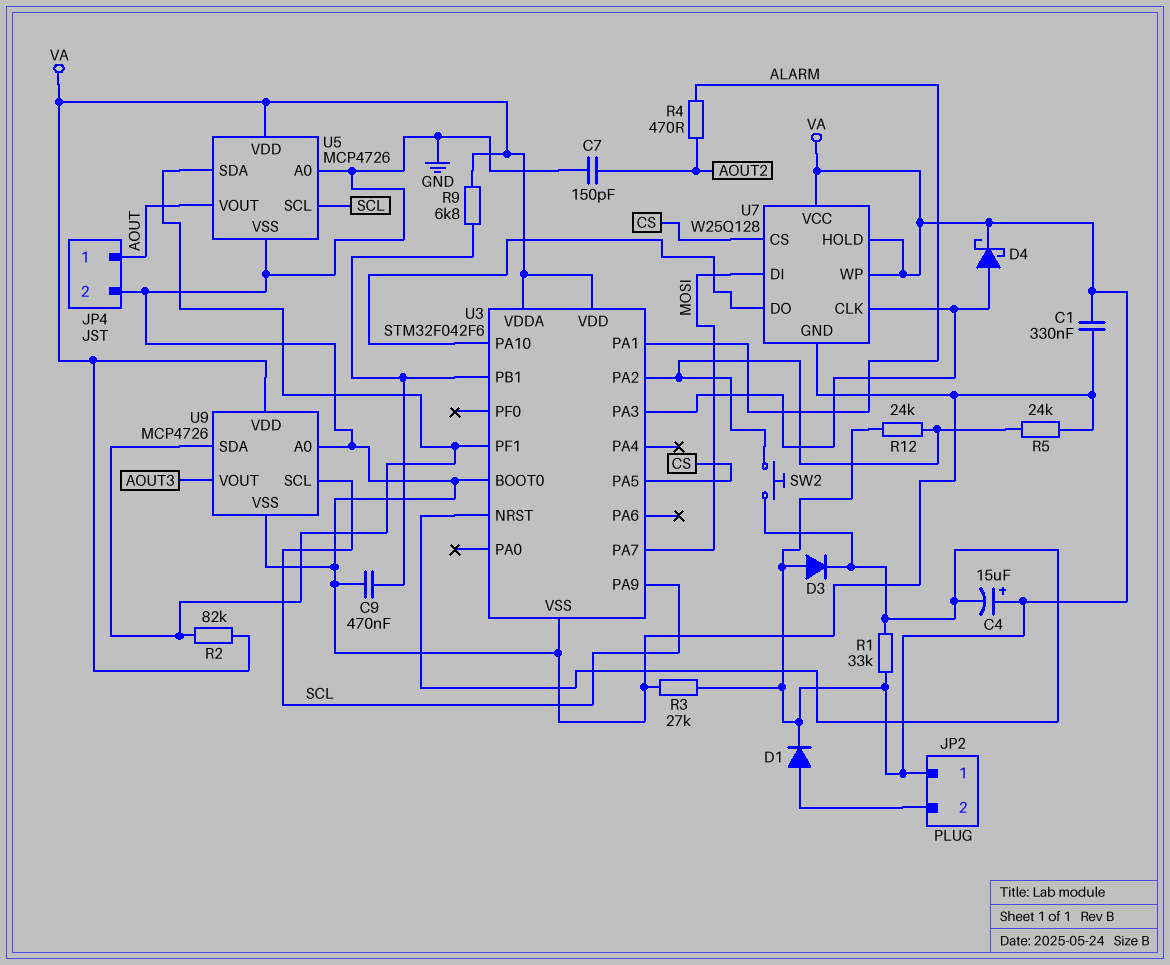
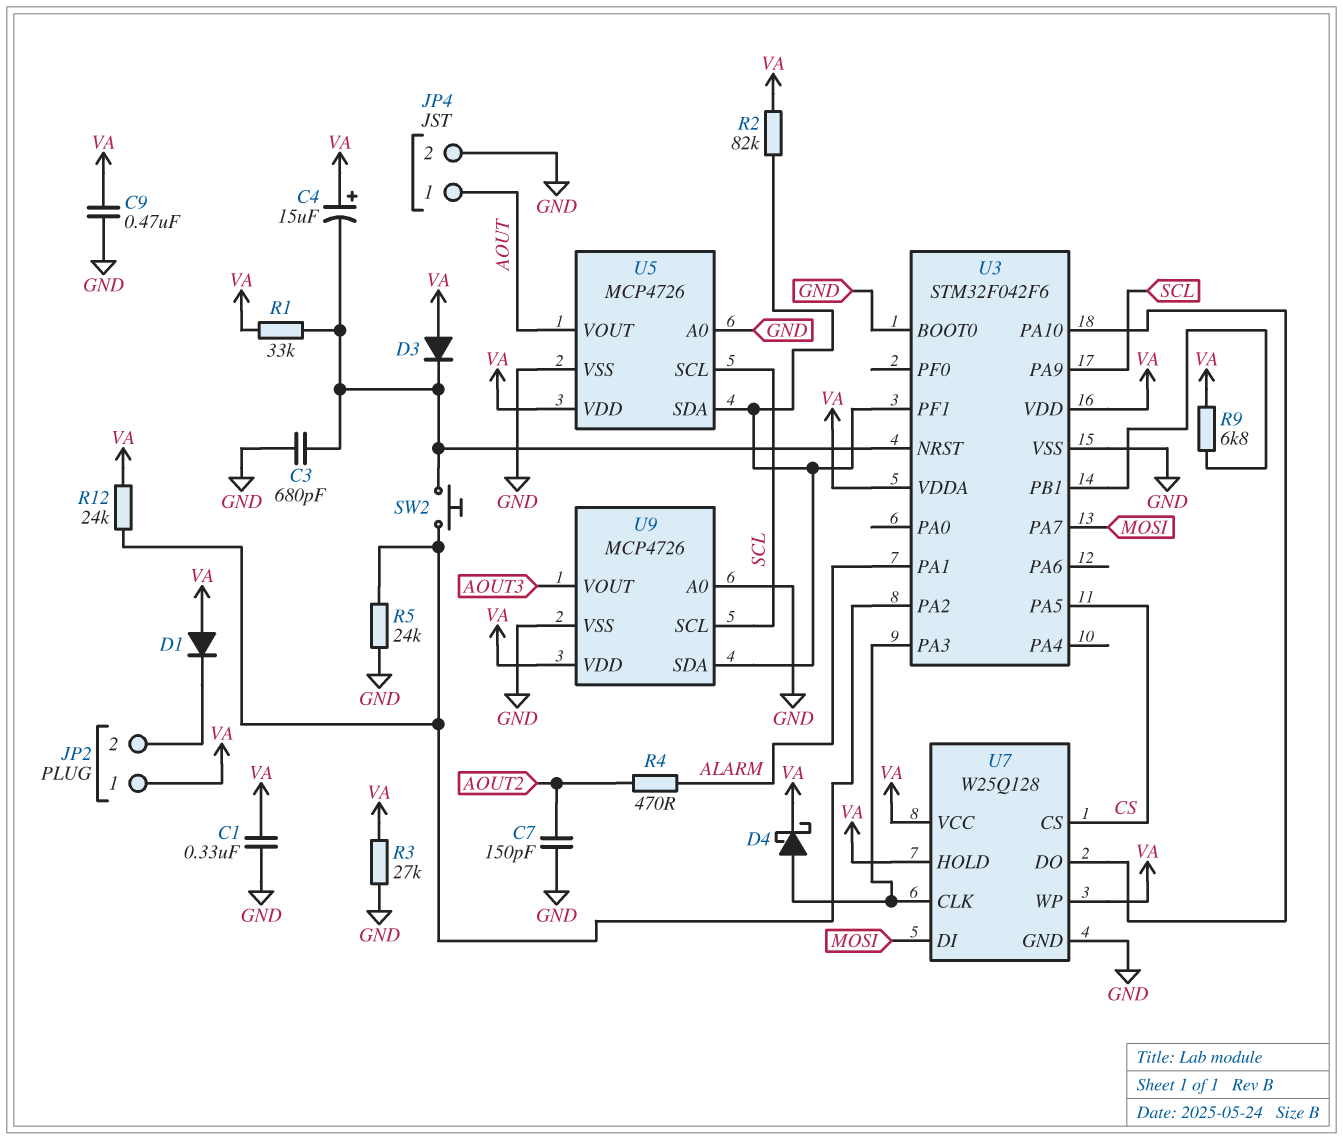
C3: none -> 680pF (GND, U3/NRST)
C9: 470nF (GND, U3/PB1) -> 470nF (GND, VA)
D1: diode (A JP2/2, K VA) -> diode (A VA, K JP2/2)

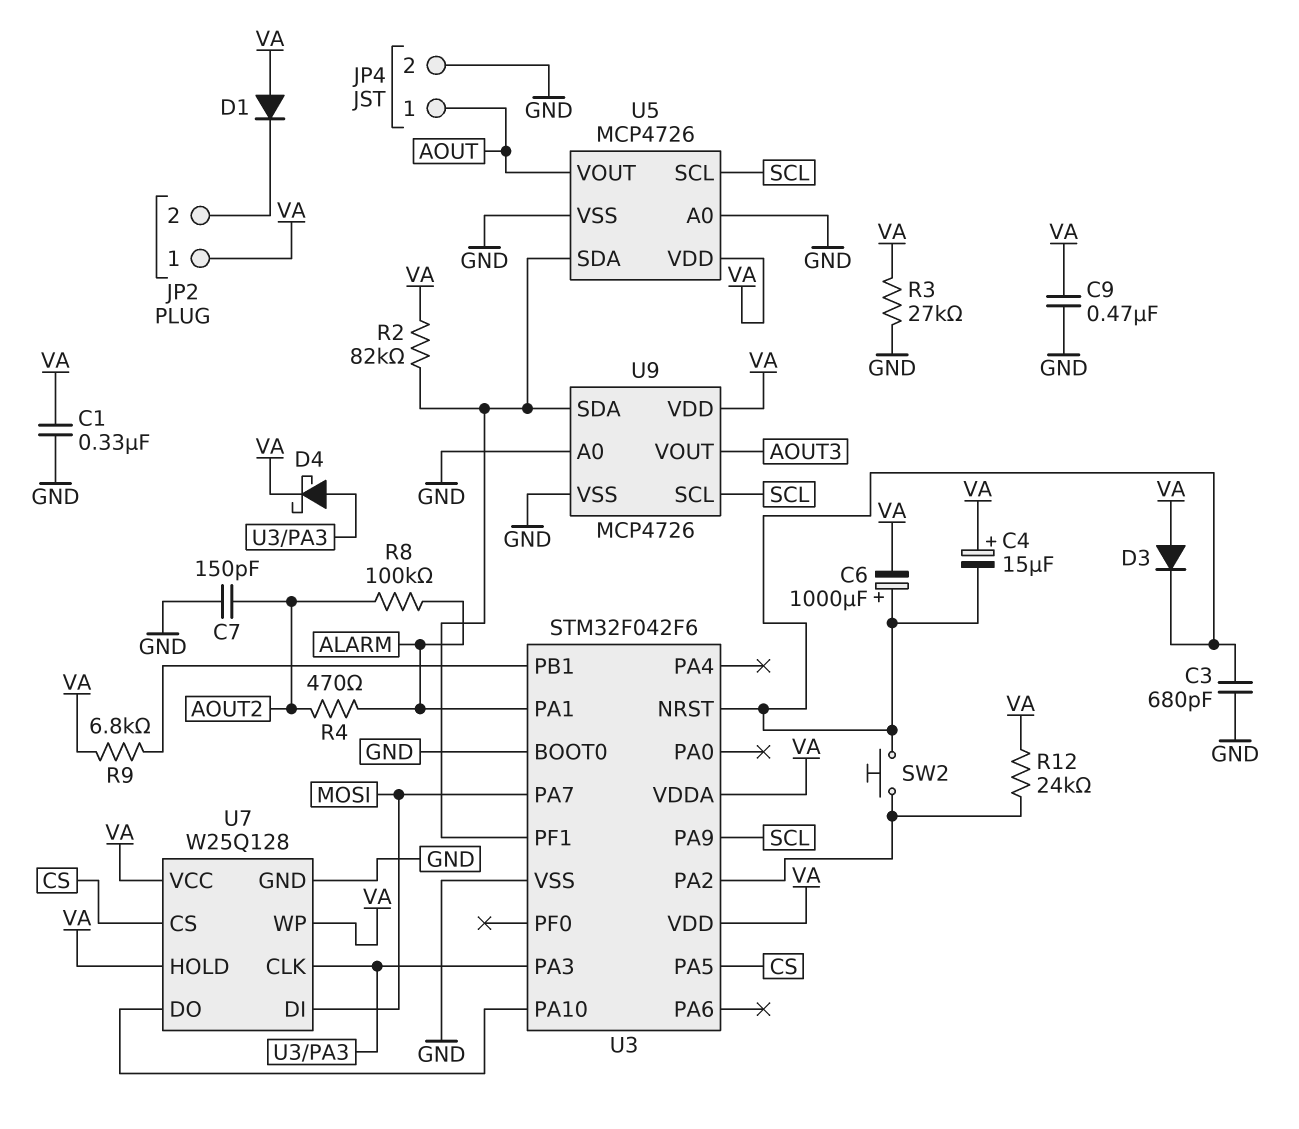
C6: none -> 1000uF (plus U3/NRST, minus VA)
R1: 33k (U3/NRST, VA) -> none
R5: 24k (GND, U3/PA2) -> none
R8: none -> 100k (ALARM, AOUT2)

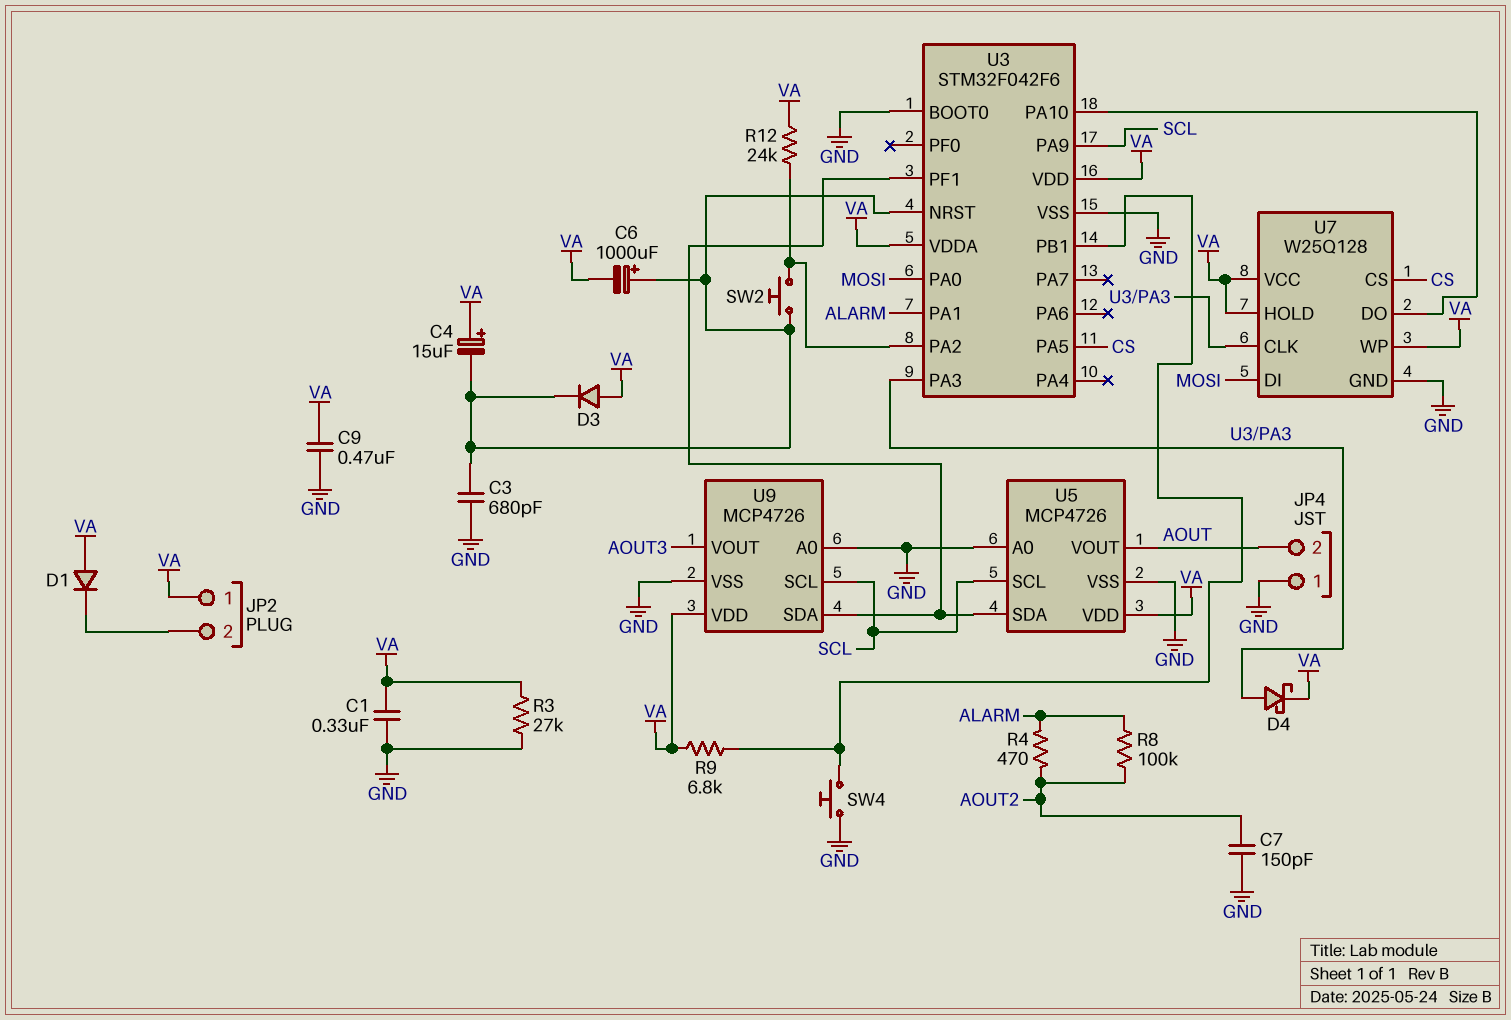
JP4 pin 1: AOUT -> GND
JP4 pin 2: GND -> AOUT
R2: 82k (U3/PF1, VA) -> none
SW4: none -> button (GND, U3/PB1)
U3 pin PA0: none -> MOSI
U3 pin PA7: MOSI -> none

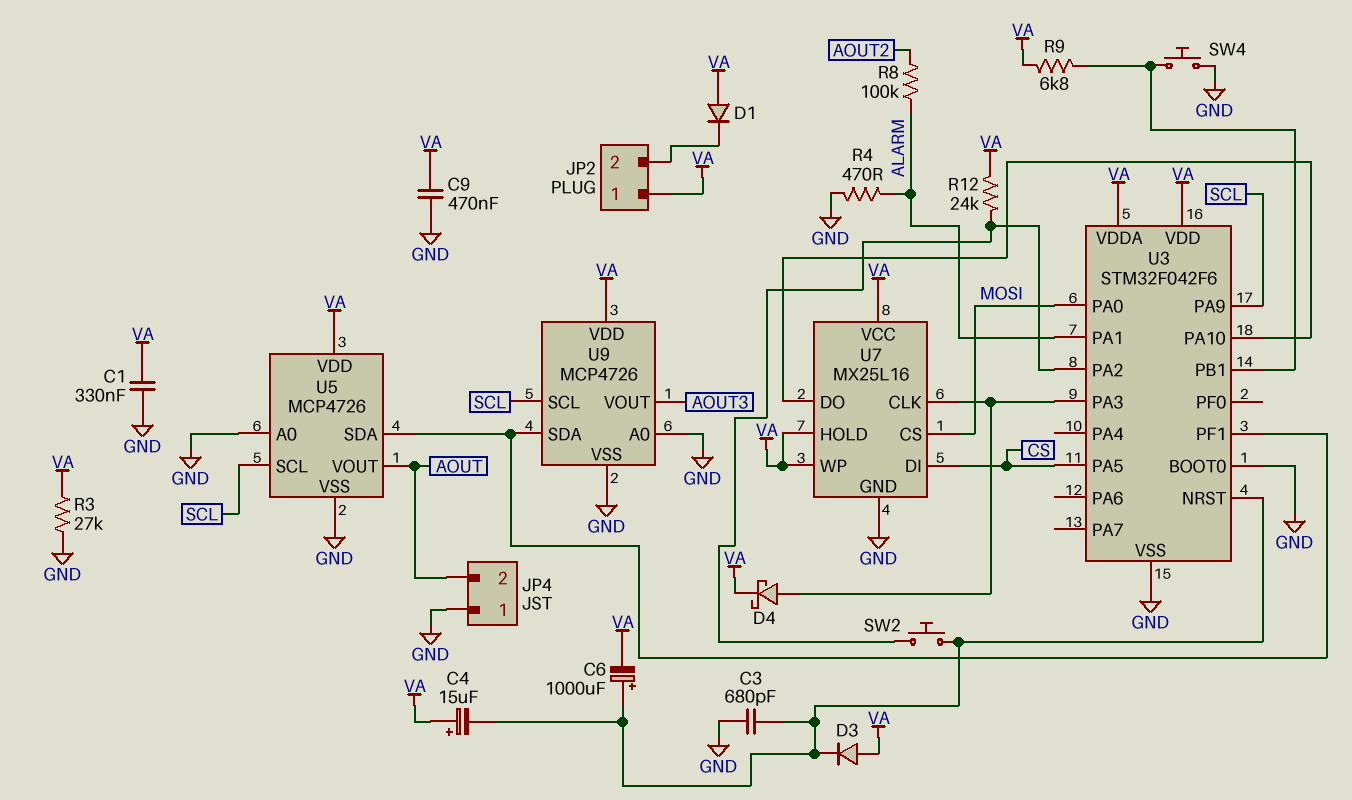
C7: 150pF (AOUT2, GND) -> none
R4: 470 (ALARM, AOUT2) -> 470 (ALARM, GND)
U7: W25Q128 -> MX25L16
U7 pin CS: CS -> MOSI
U7 pin DI: MOSI -> CS

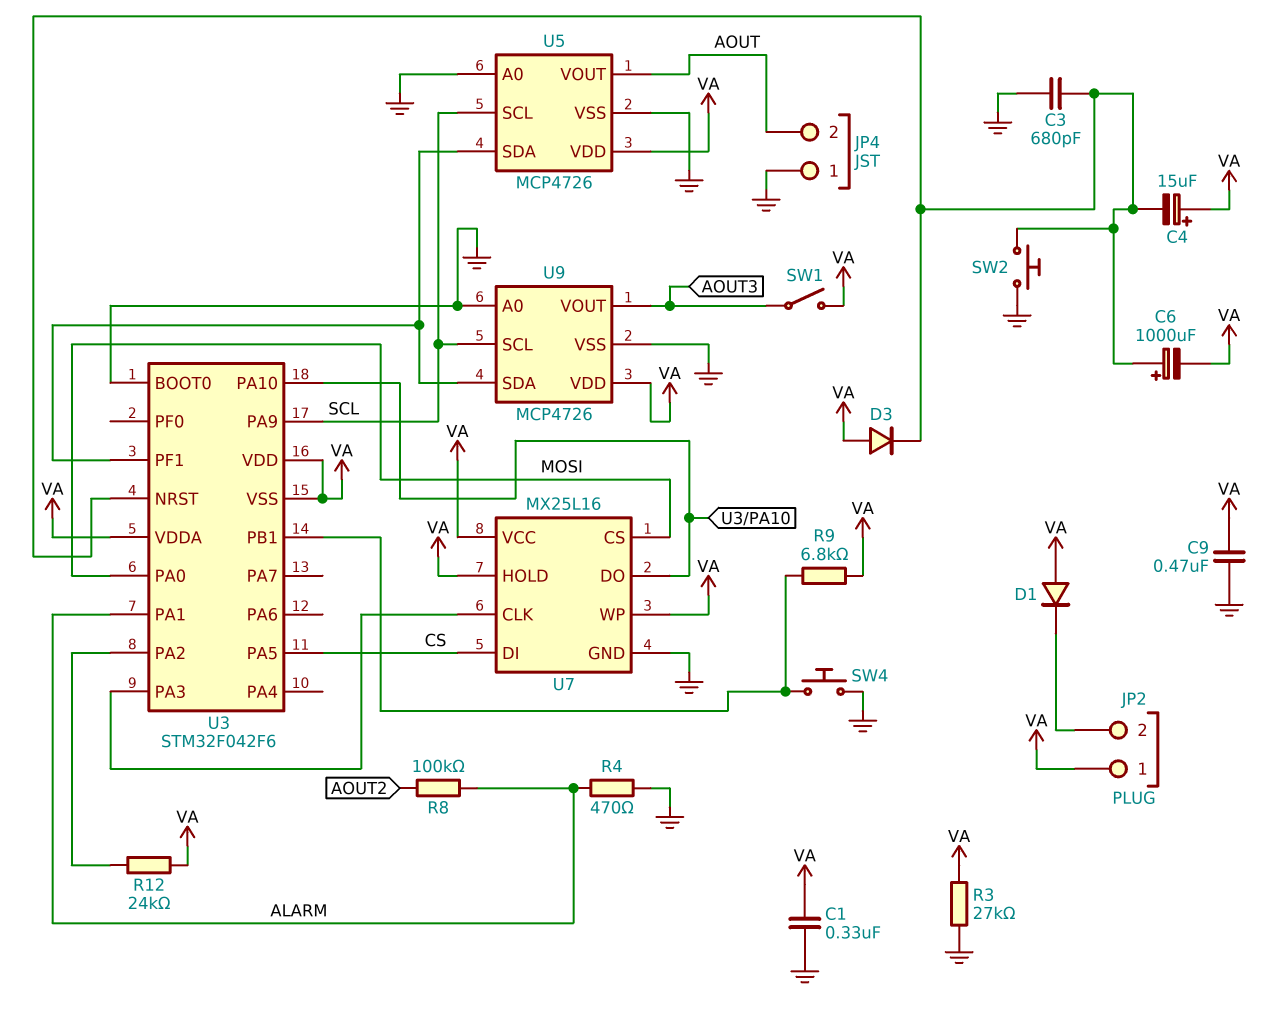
D4: schottky (A U3/PA3, K VA) -> none
SW1: none -> switch (AOUT3, VA)
SW2: button (U3/NRST, U3/PA2) -> button (GND, U3/NRST)
U3 pin VSS: GND -> VA

